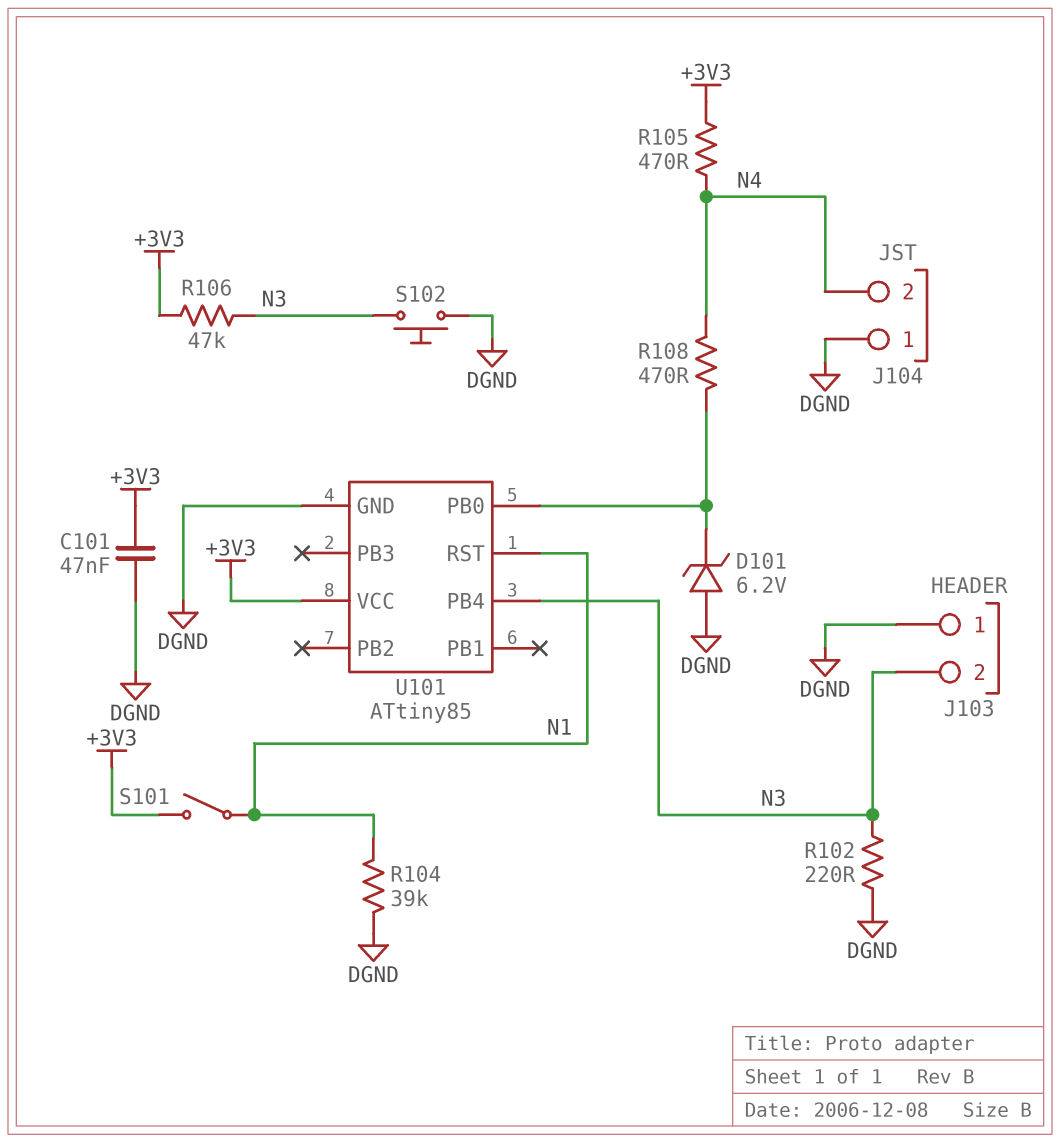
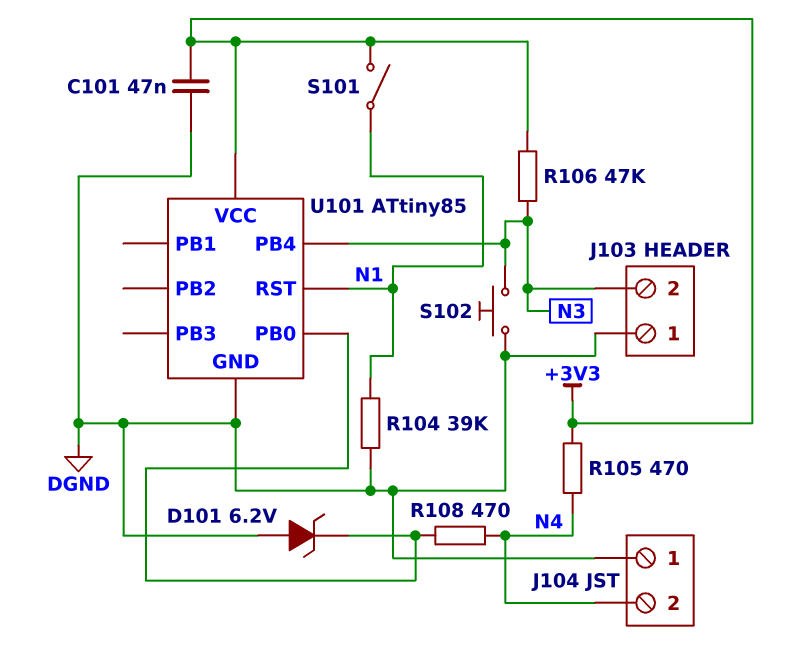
R102: 220 (DGND, N3) -> none

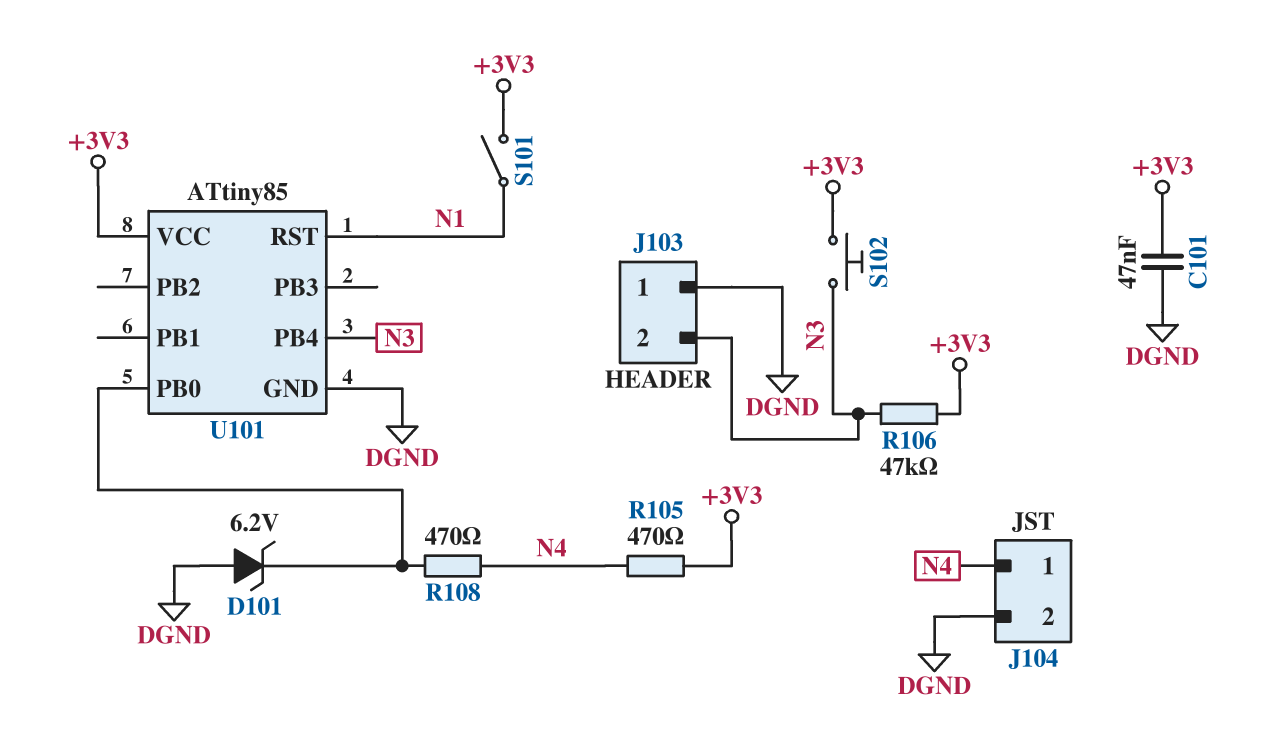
J104 pin 1: DGND -> N4
J104 pin 2: N4 -> DGND
R104: 39k (DGND, N1) -> none
S102: button (DGND, N3) -> button (+3V3, N3)

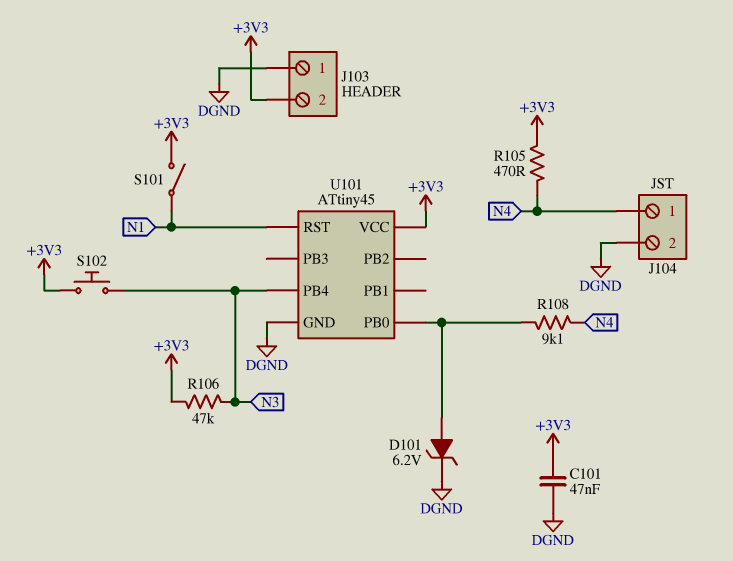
D101: zener 6.2V (A DGND, K U101/PB0) -> zener 6.2V (A U101/PB0, K DGND)
J103 pin 2: N3 -> +3V3
R108: 470 (N4, U101/PB0) -> 9.1k (N4, U101/PB0)
U101: ATtiny85 -> ATtiny45

